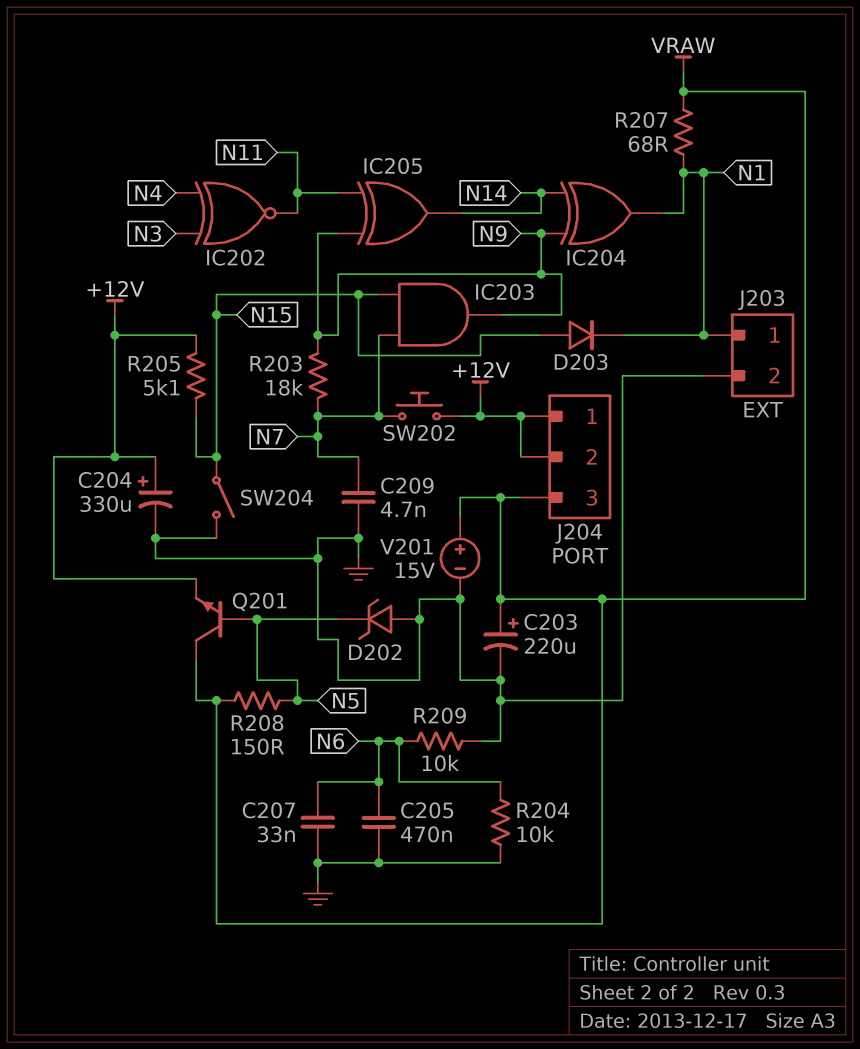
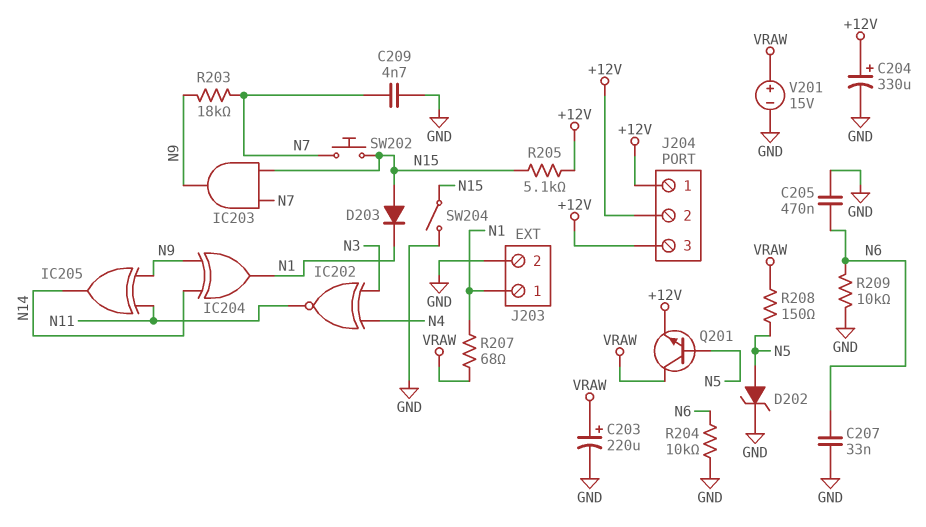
D202: zener (A GND, K N5) -> zener (A N5, K GND)
J204 pin 3: VRAW -> +12V
SW202: button (+12V, N7) -> button (N7, N15)

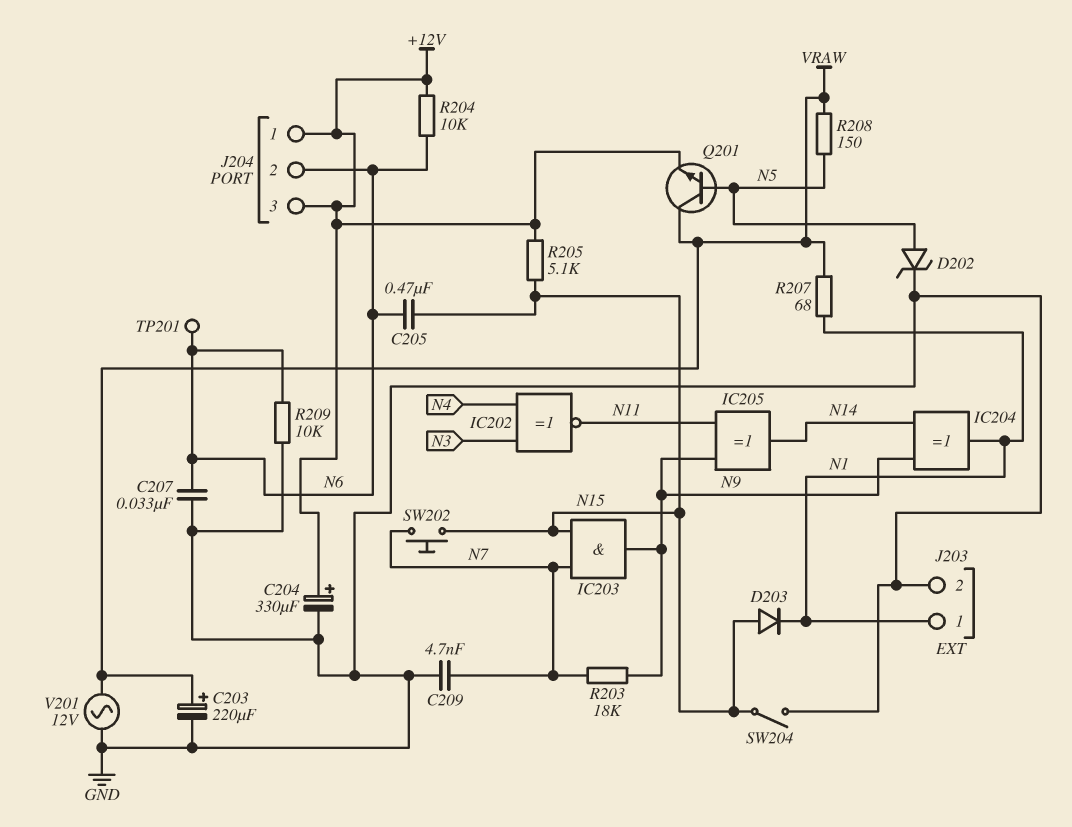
C205: 470nF (GND, N6) -> 470nF (N6, N15)
J204 pin 2: +12V -> N6
R204: 10k (GND, N6) -> 10k (+12V, N6)
TP201: none -> test point (N6)
V201: 15V (plus VRAW, minus GND) -> AC 12V (GND, VRAW)

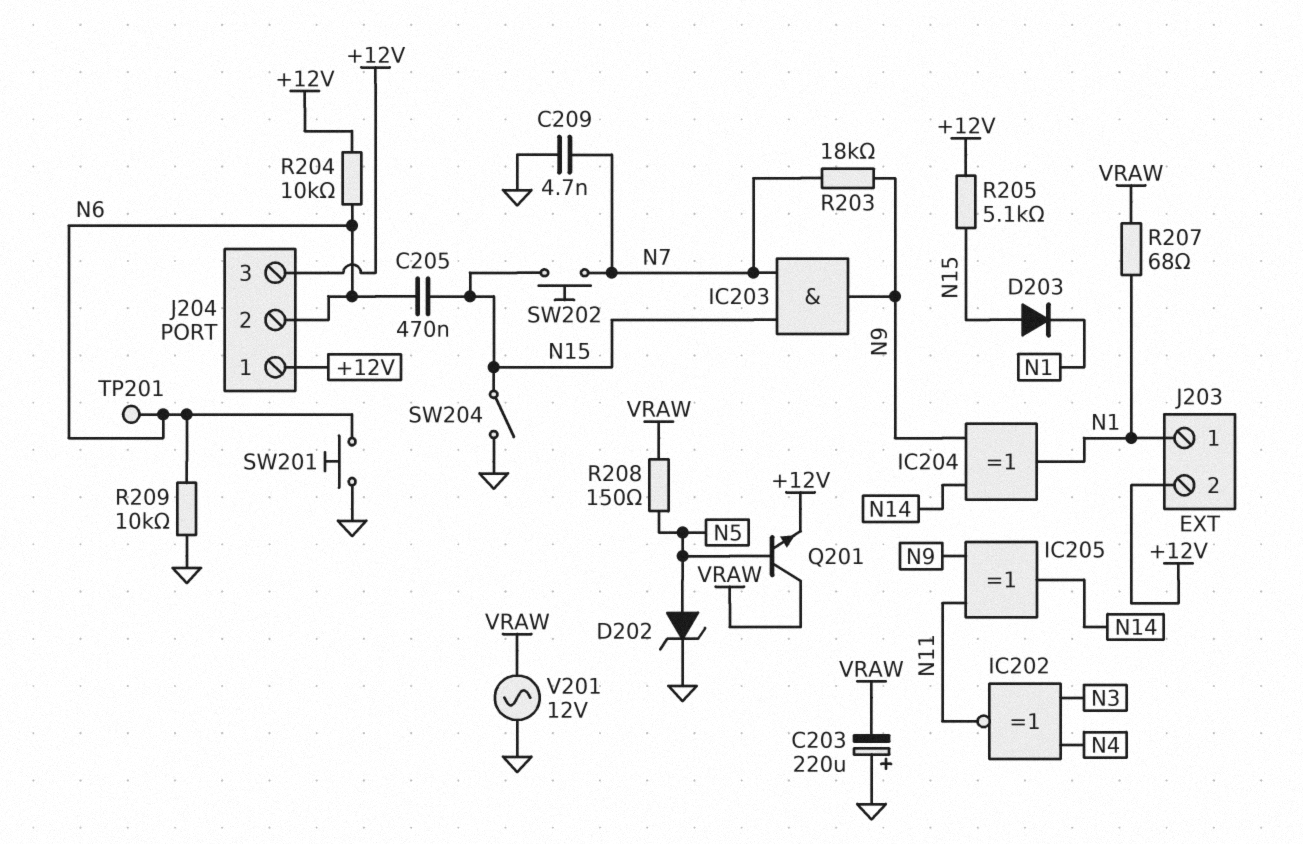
C203: 220uF (plus VRAW, minus GND) -> 220uF (plus GND, minus VRAW)
C204: 330uF (plus +12V, minus GND) -> none
C207: 33nF (GND, N6) -> none
J203 pin 2: GND -> +12V
SW201: none -> button (GND, N6)

